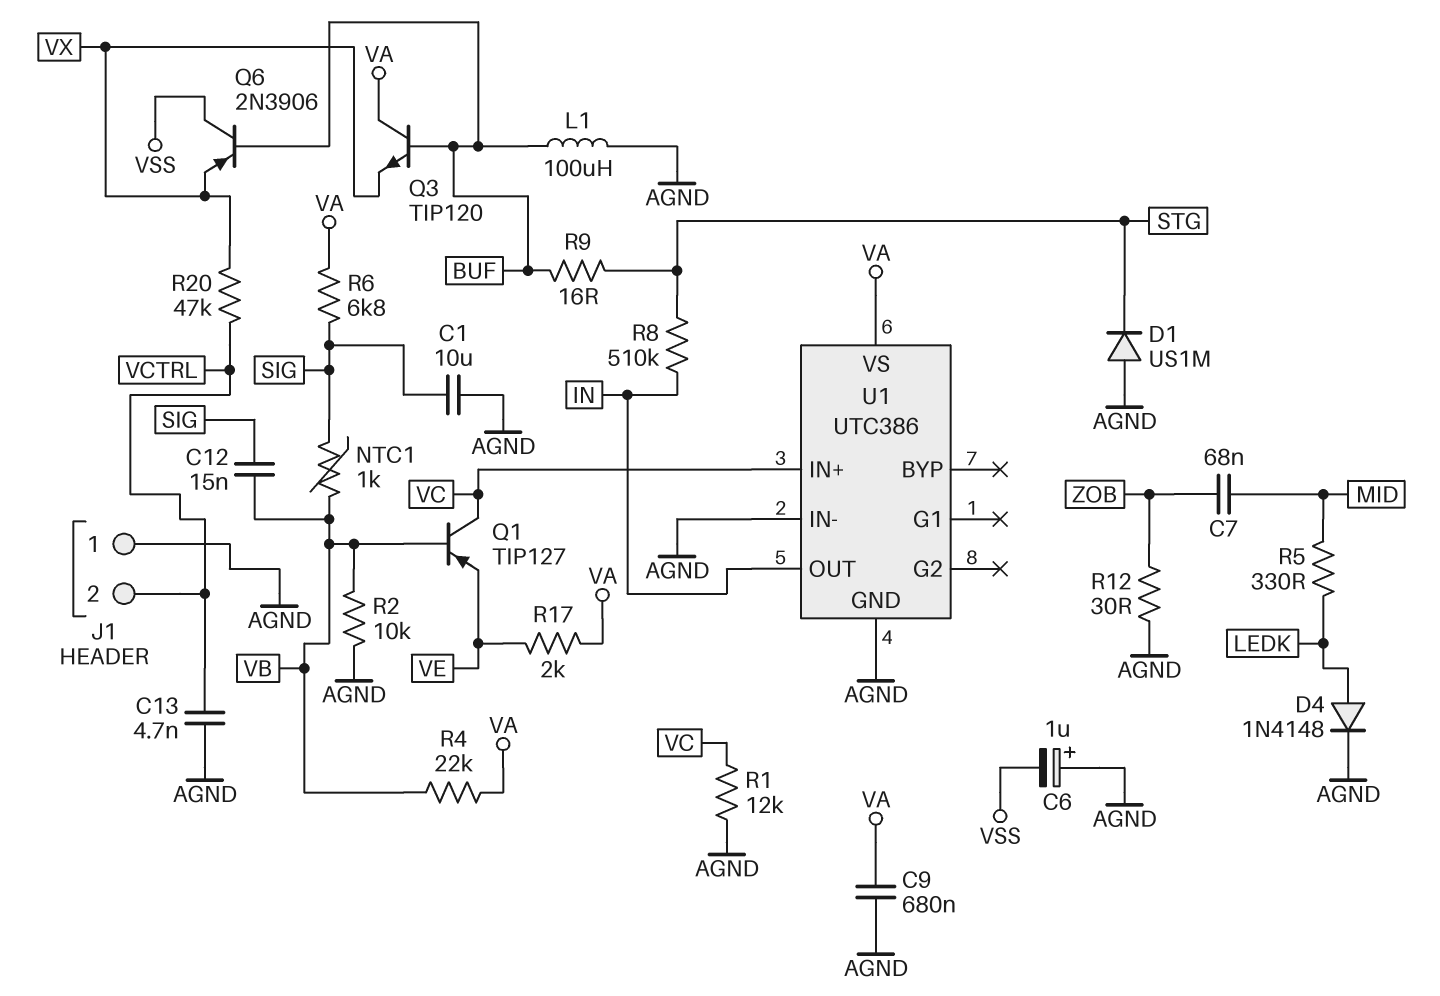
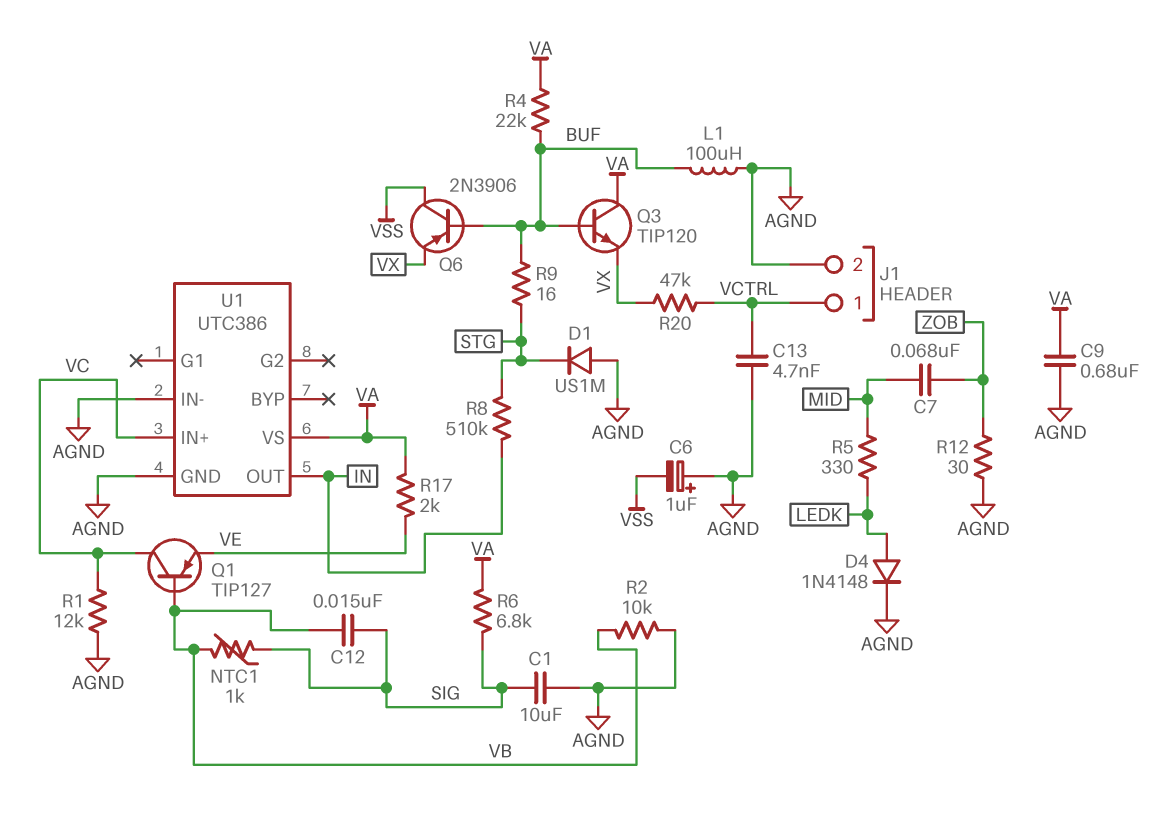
J1 pin 1: AGND -> VCTRL
J1 pin 2: VCTRL -> AGND
R4: 22k (VA, VB) -> 22k (BUF, VA)

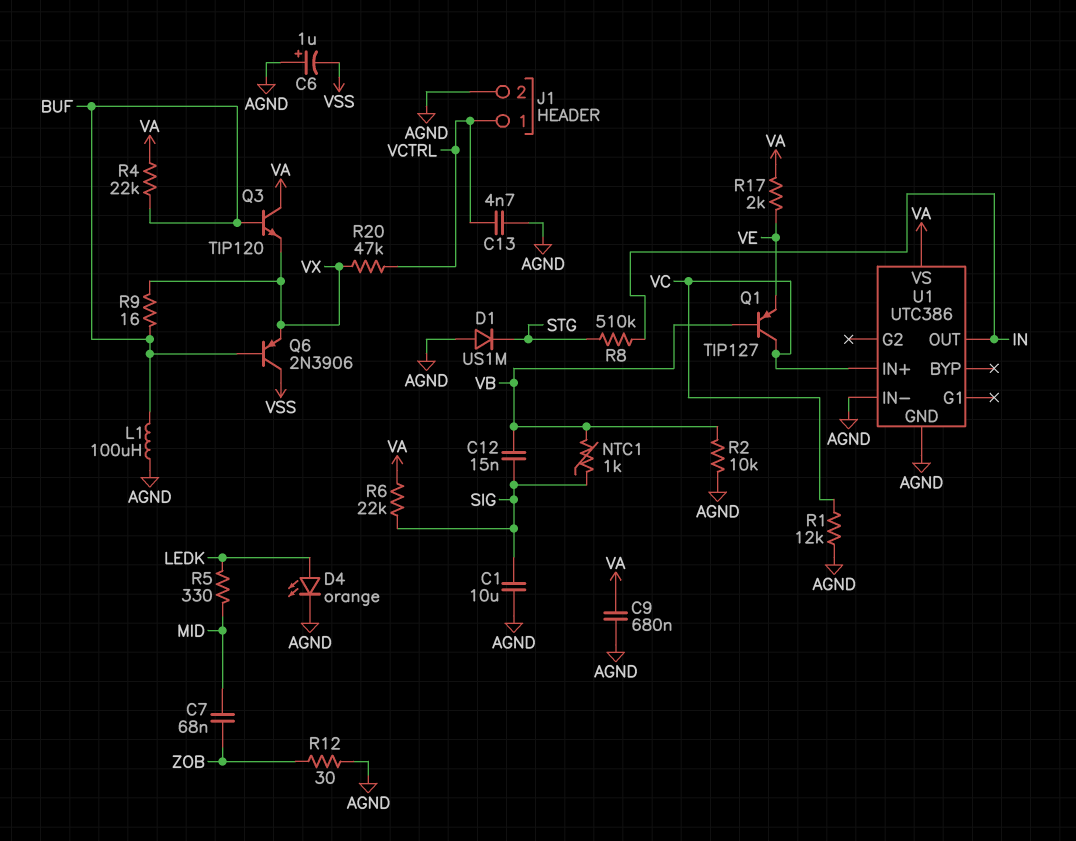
D4: diode 1N4148 (A LEDK, K AGND) -> LED orange (A LEDK, K AGND)
R6: 6.8k (SIG, VA) -> 22k (SIG, VA)
R9: 16 (BUF, STG) -> 16 (BUF, VX)

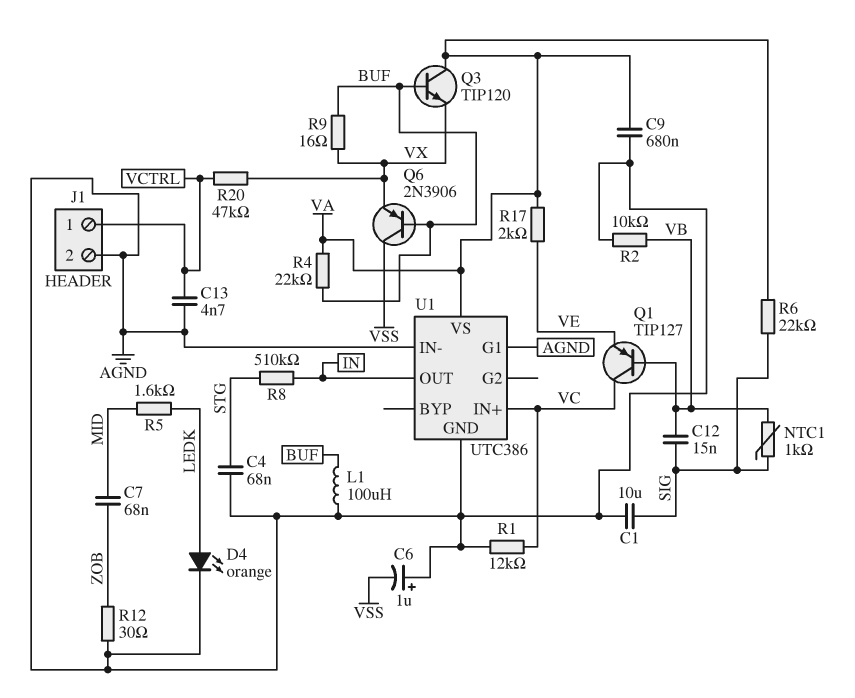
C4: none -> 68nF (AGND, STG)
D1: diode US1M (A AGND, K STG) -> none
R5: 330 (LEDK, MID) -> 1.6k (LEDK, MID)
U1 pin G1: none -> AGND

